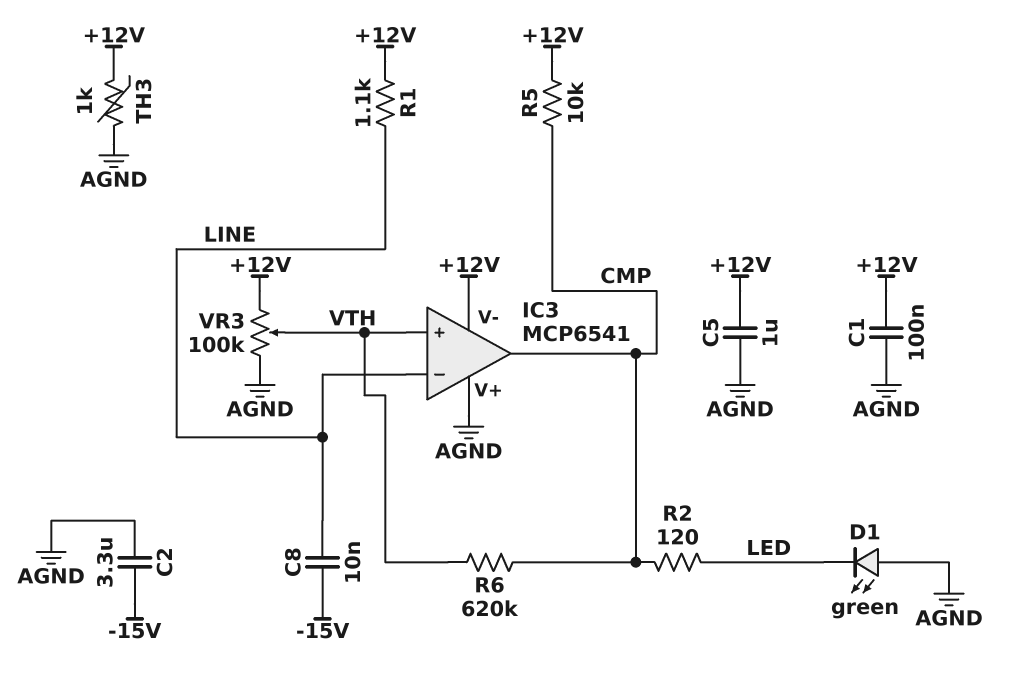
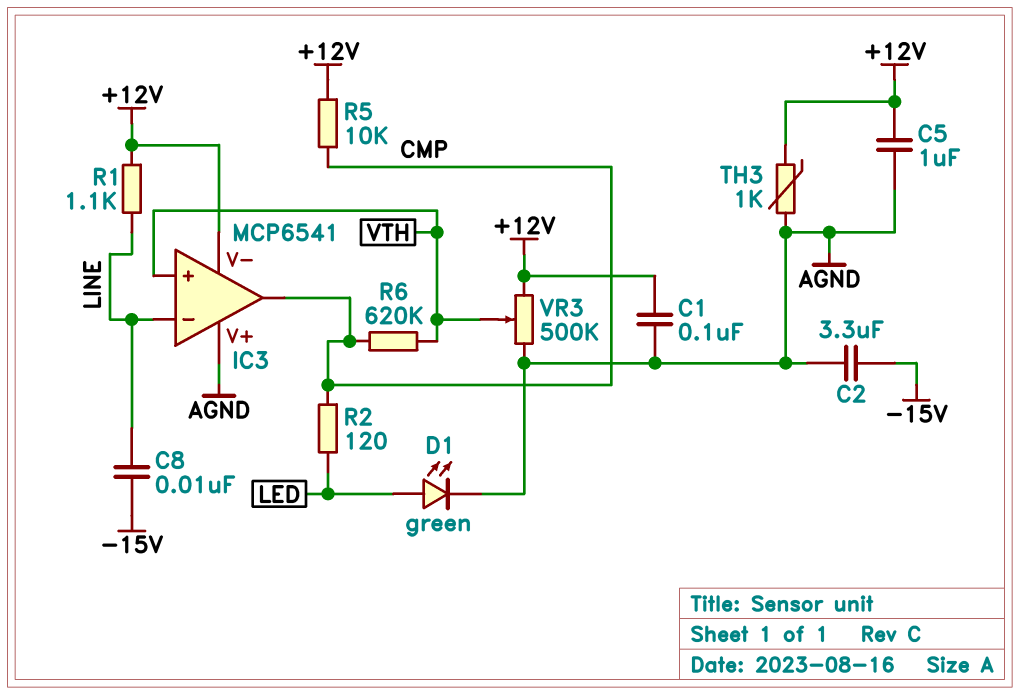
D1: LED green (A AGND, K LED) -> LED green (A LED, K AGND)
VR3: 100k (+12V, AGND, wiper VTH) -> 500k (+12V, AGND, wiper VTH)

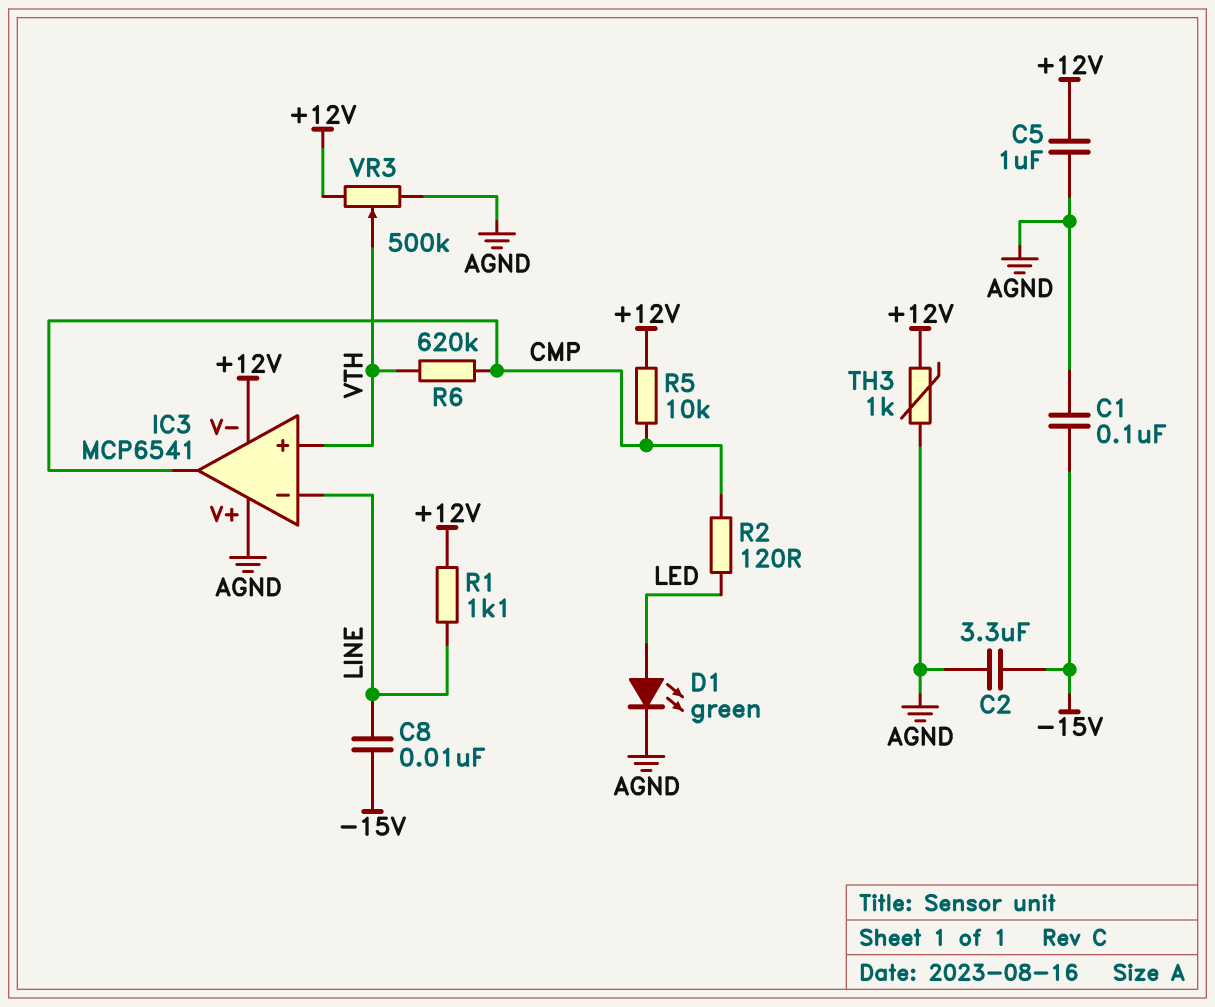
C1: 100nF (+12V, AGND) -> 100nF (-15V, AGND)

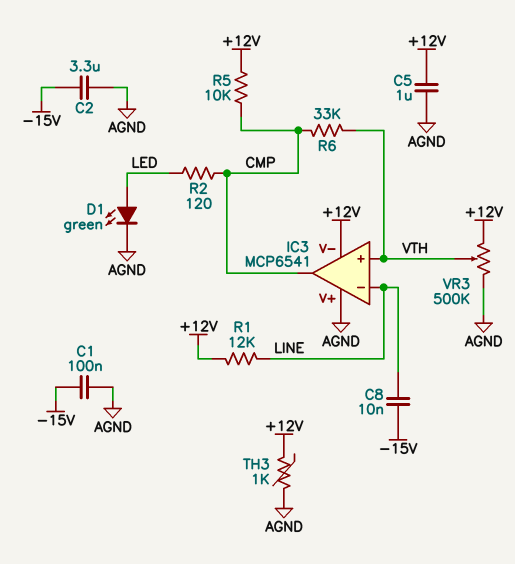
R1: 1.1k (+12V, LINE) -> 12k (+12V, LINE)
R6: 620k (CMP, VTH) -> 33k (CMP, VTH)

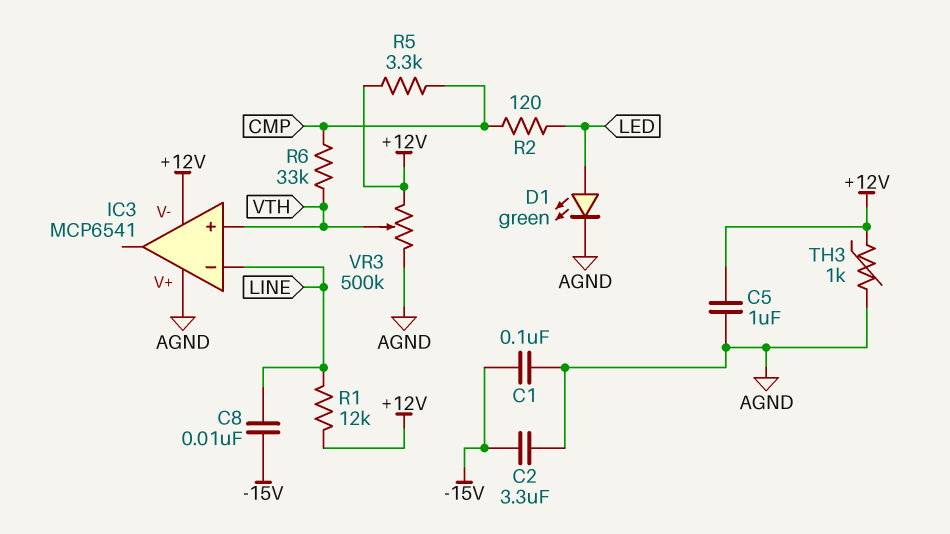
IC3 pin out: CMP -> none
R5: 10k (+12V, CMP) -> 3.3k (+12V, CMP)

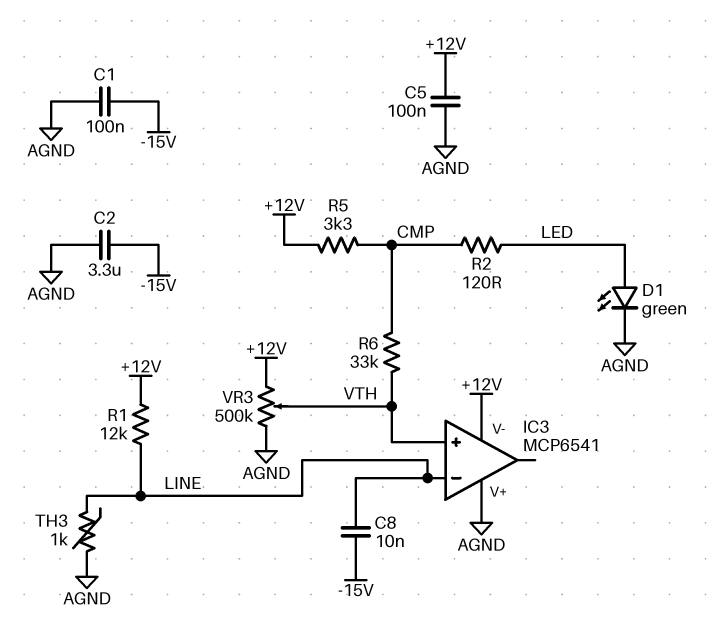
C5: 1uF (+12V, AGND) -> 100nF (+12V, AGND)
TH3: 1k (+12V, AGND) -> 1k (AGND, LINE)

